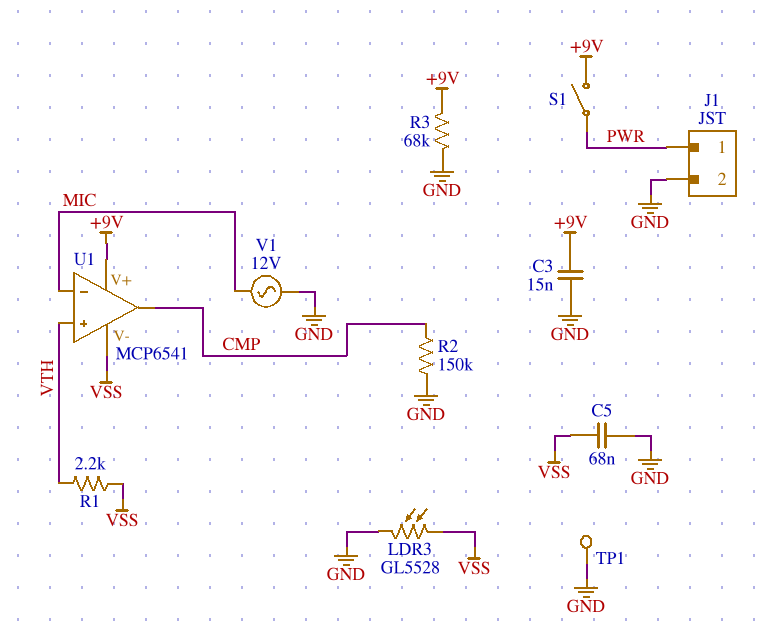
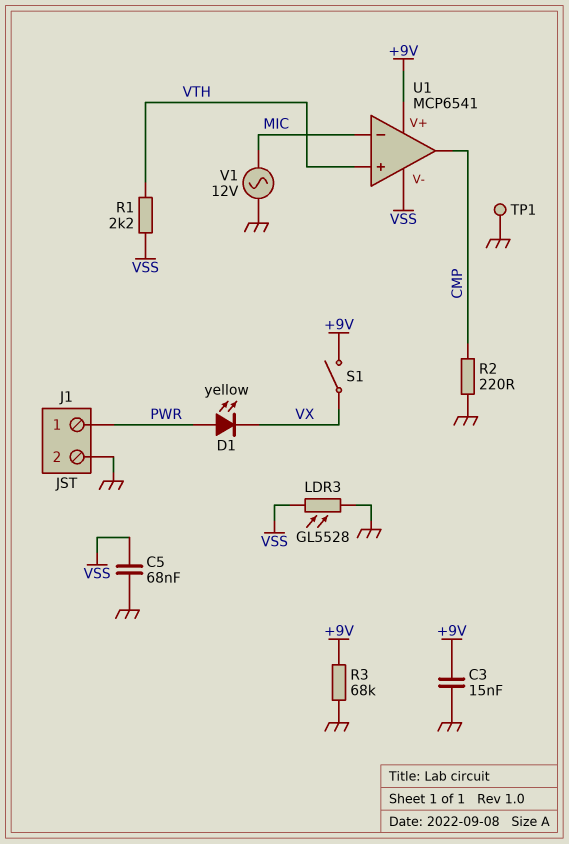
D1: none -> LED yellow (A PWR, K VX)
R2: 150k (CMP, GND) -> 220 (CMP, GND)
S1: switch (+9V, PWR) -> switch (+9V, VX)

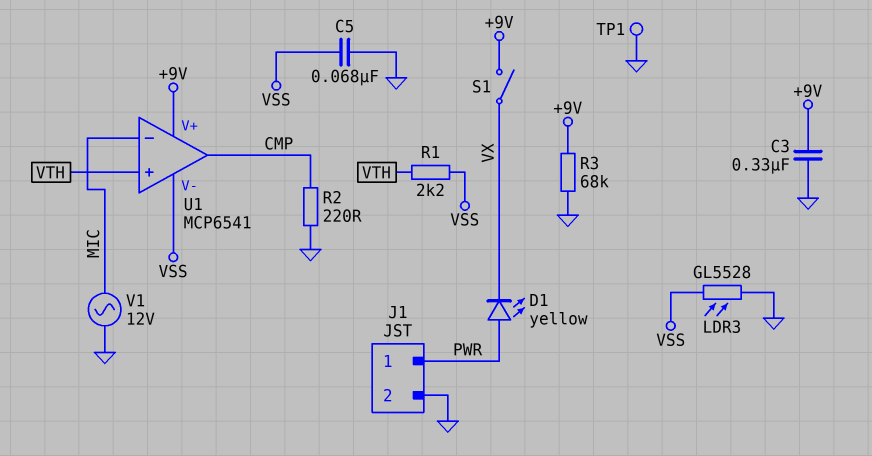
C3: 15nF (+9V, GND) -> 330nF (+9V, GND)

